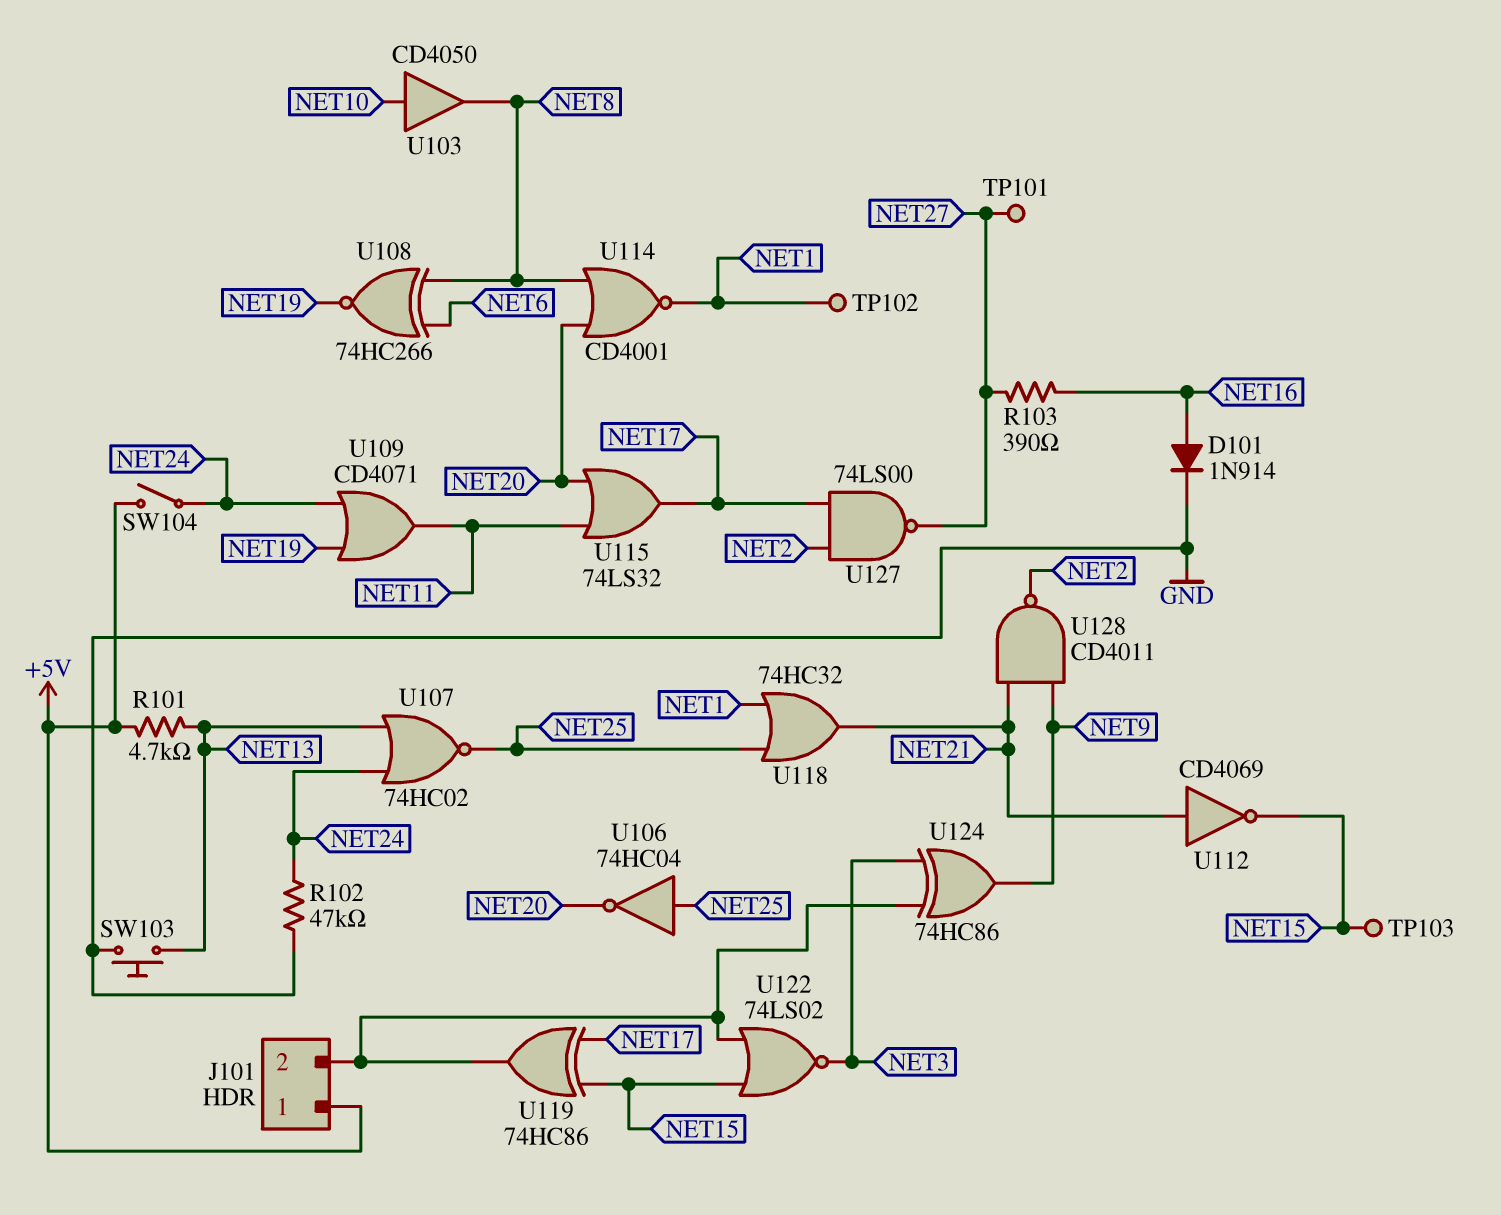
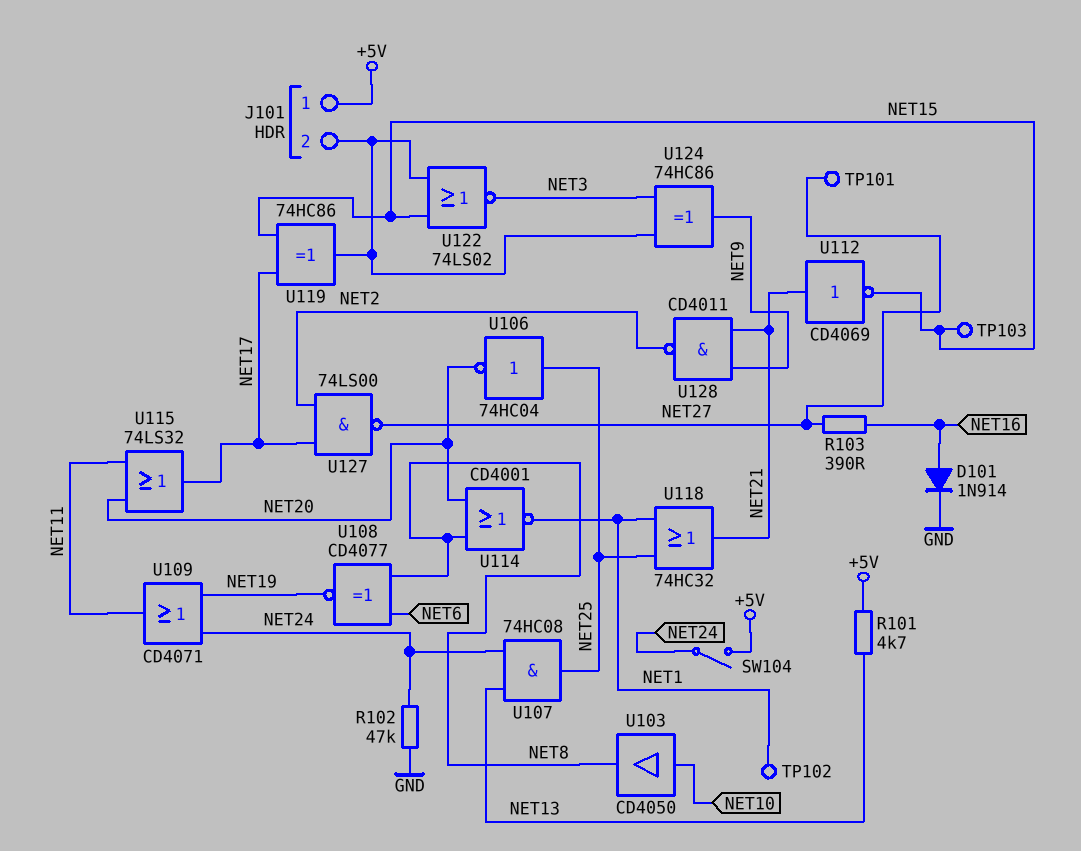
SW103: button (GND, NET13) -> none
U107: NOR 74HC02 (in NET13, in NET24, out NET25) -> AND 74HC08 (in NET13, in NET24, out NET25)
U108: XNOR 74HC266 (in NET6, in NET8, out NET19) -> XNOR CD4077 (in NET6, in NET8, out NET19)

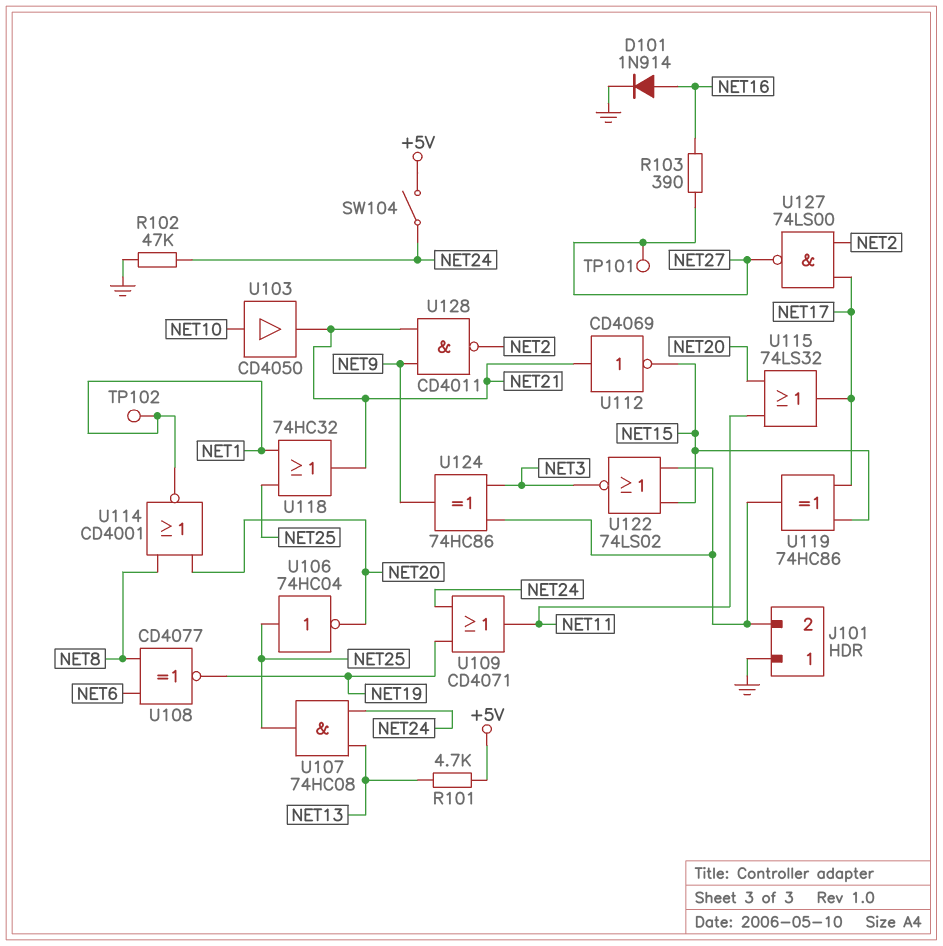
J101 pin 1: +5V -> GND
TP103: test point (NET15) -> none
U103: buffer CD4050 (in NET10, out NET8) -> buffer CD4050 (in NET10, out NET21)

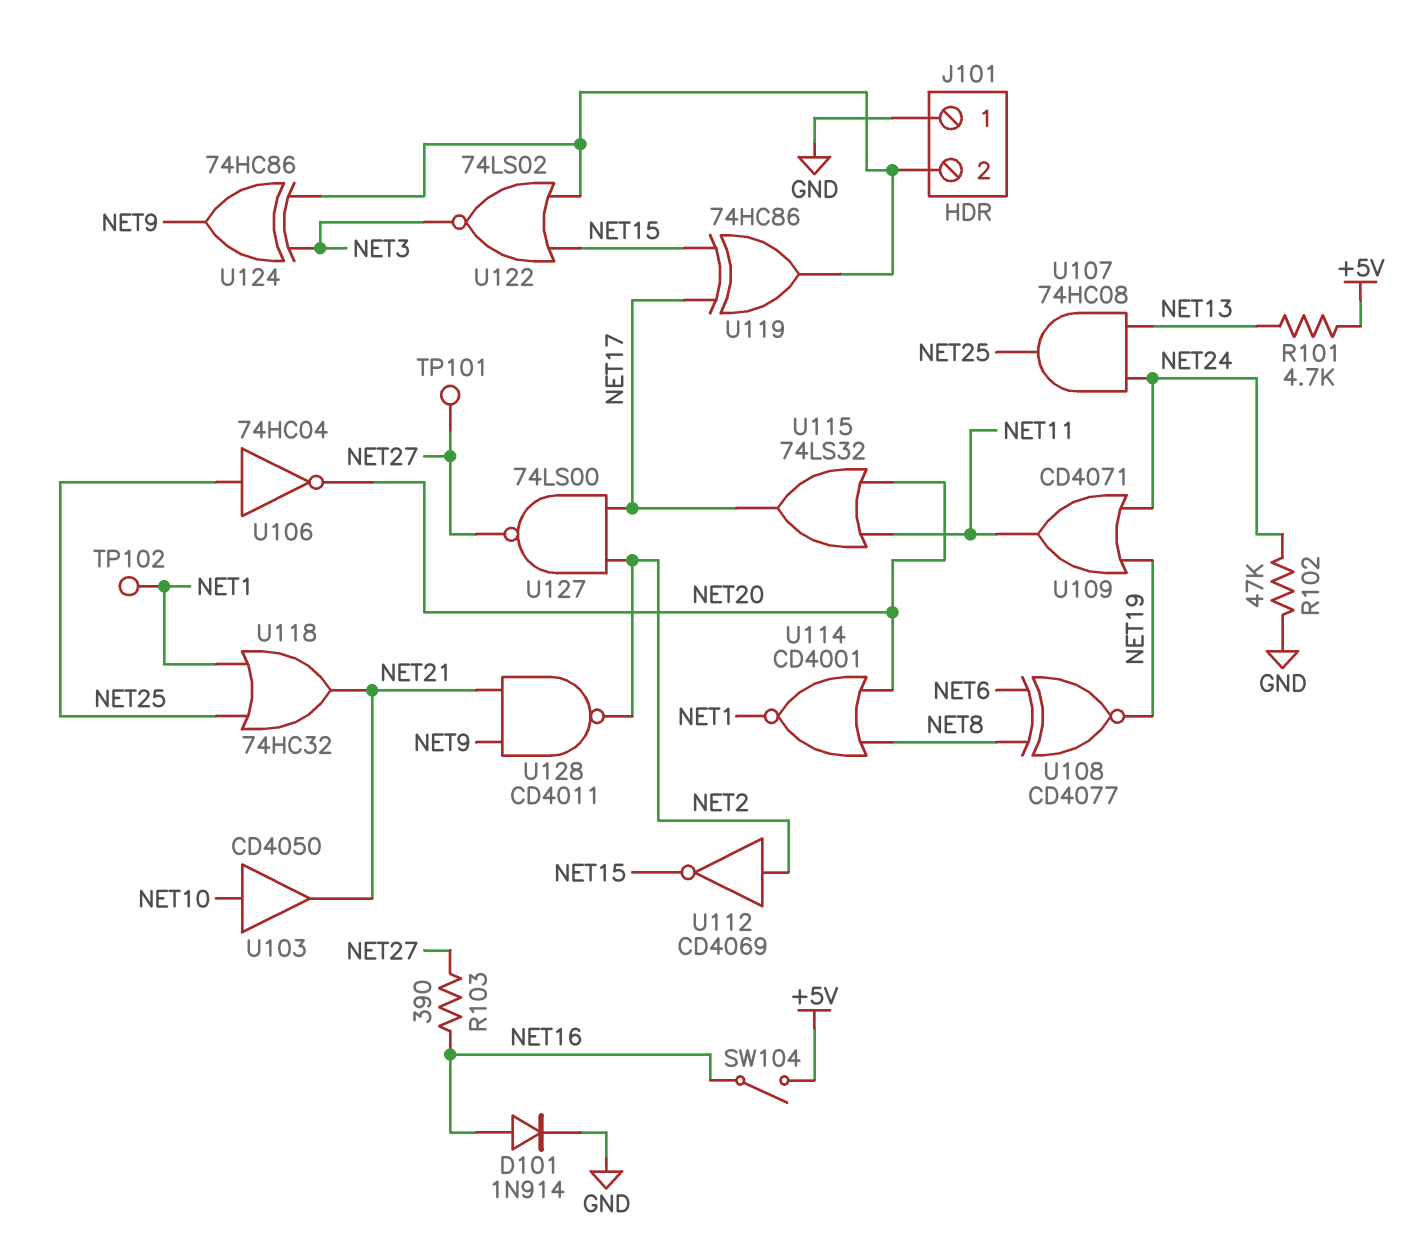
SW104: switch (+5V, NET24) -> switch (+5V, NET16)
U112: NOT CD4069 (in NET21, out NET15) -> NOT CD4069 (in NET2, out NET15)

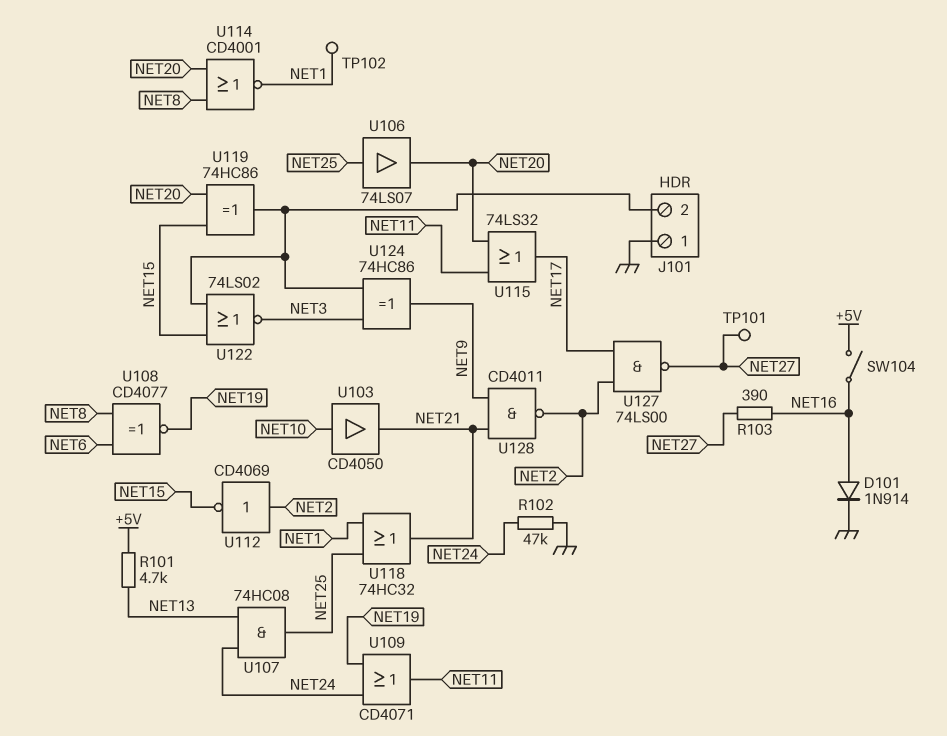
U106: NOT 74HC04 (in NET25, out NET20) -> buffer 74LS07 (in NET25, out NET20)
U119: XOR 74HC86 (in NET15, in NET17, out J101/2) -> XOR 74HC86 (in NET15, in NET20, out J101/2)

